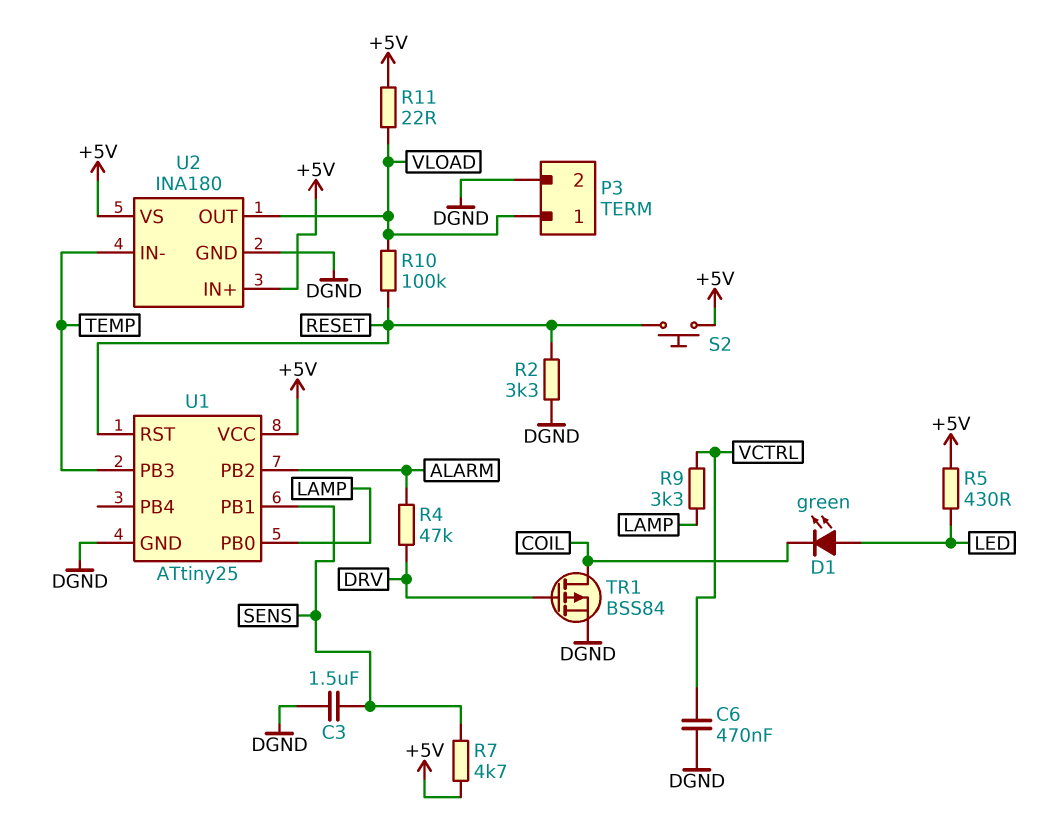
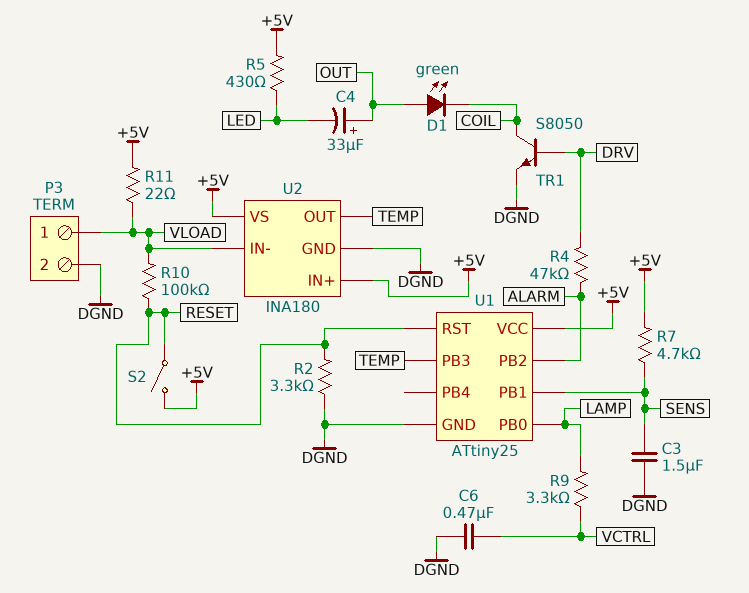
C4: none -> 33uF (plus OUT, minus LED)
D1: LED green (A LED, K COIL) -> LED green (A OUT, K COIL)
S2: button (+5V, RESET) -> switch (+5V, RESET)
TR1: PMOS BSS84 (G DRV, D COIL, S DGND) -> NPN S8050 (B DRV, C COIL, E DGND)
U2 pin IN-: TEMP -> VLOAD
U2 pin OUT: VLOAD -> TEMP

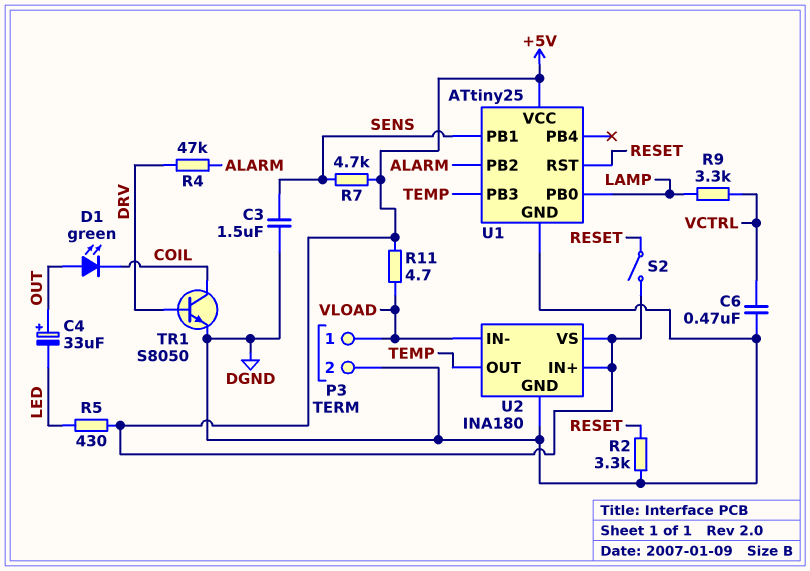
R10: 100k (RESET, VLOAD) -> none
R11: 22 (+5V, VLOAD) -> 4.7 (+5V, VLOAD)

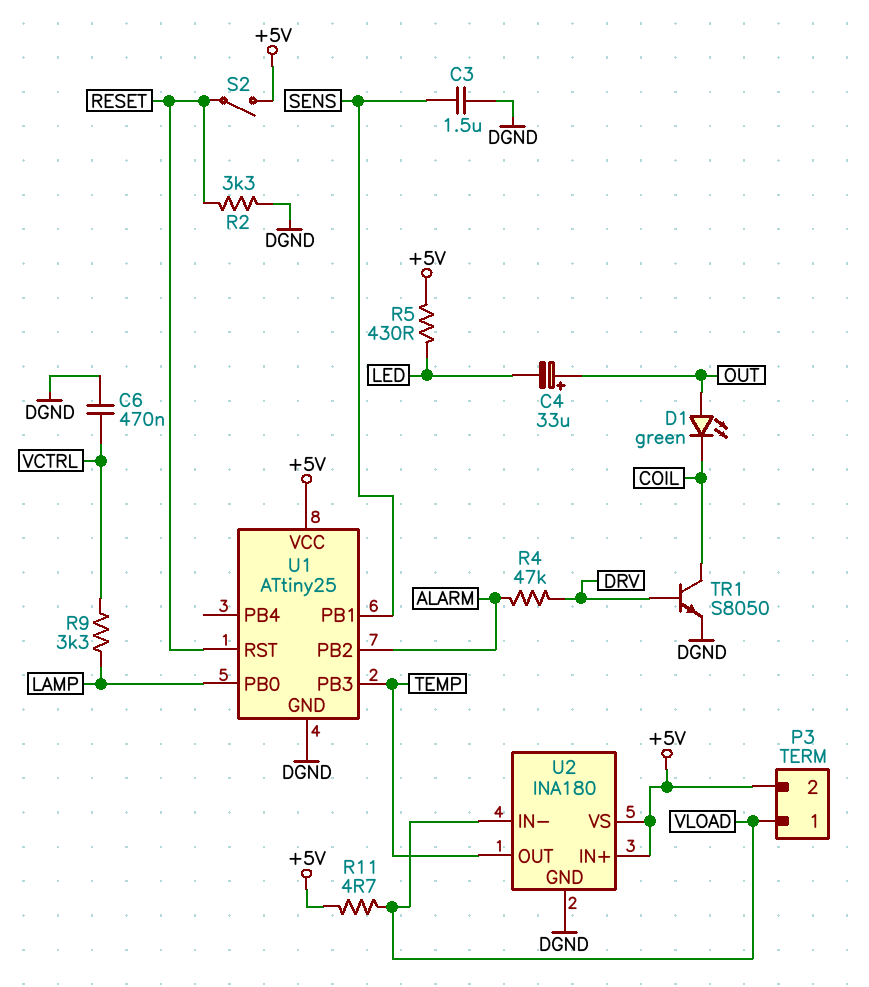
P3 pin 2: DGND -> +5V
R7: 4.7k (+5V, SENS) -> none

